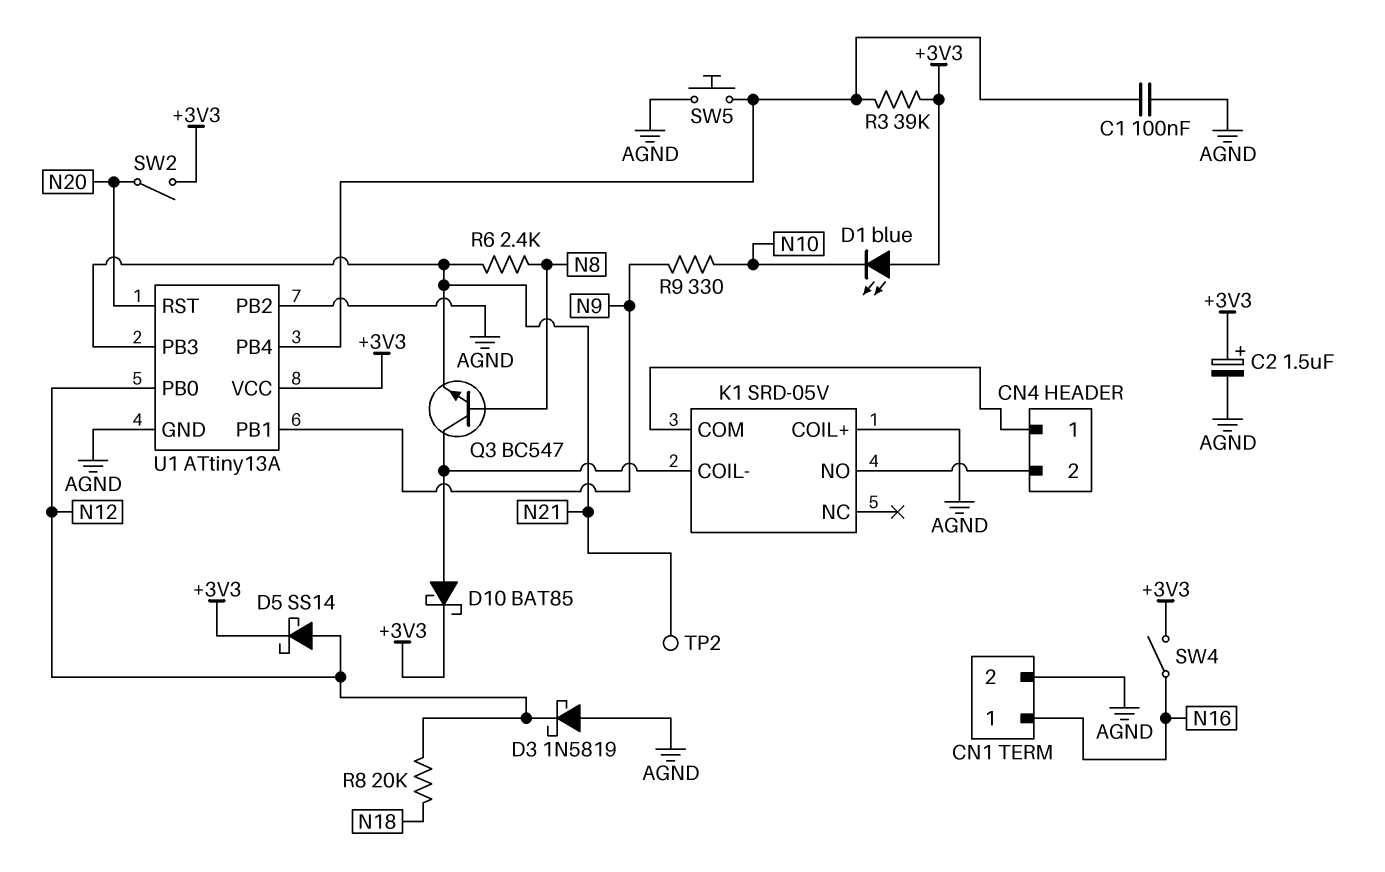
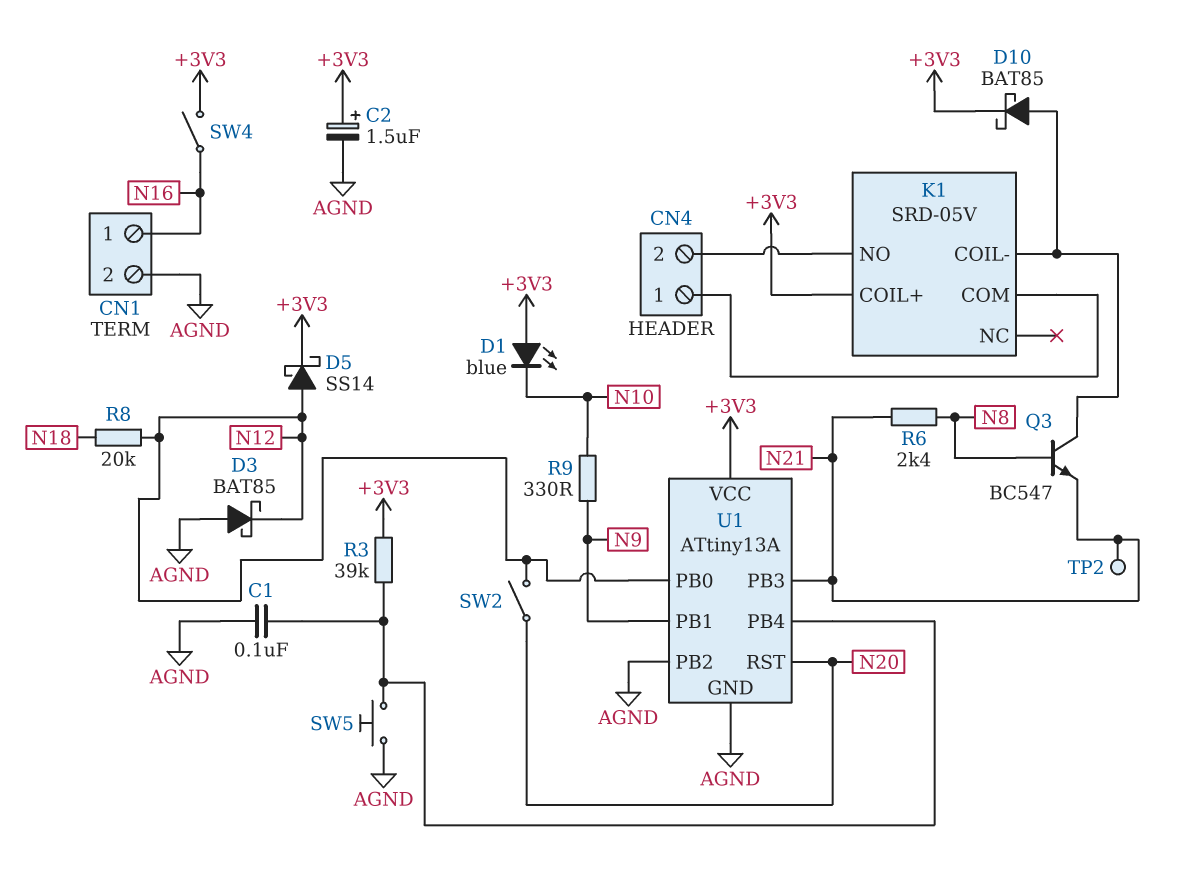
D3: schottky 1N5819 (A AGND, K N12) -> schottky BAT85 (A AGND, K N12)
K1 pin COIL+: AGND -> +3V3
SW2: switch (+3V3, N20) -> switch (N12, N20)

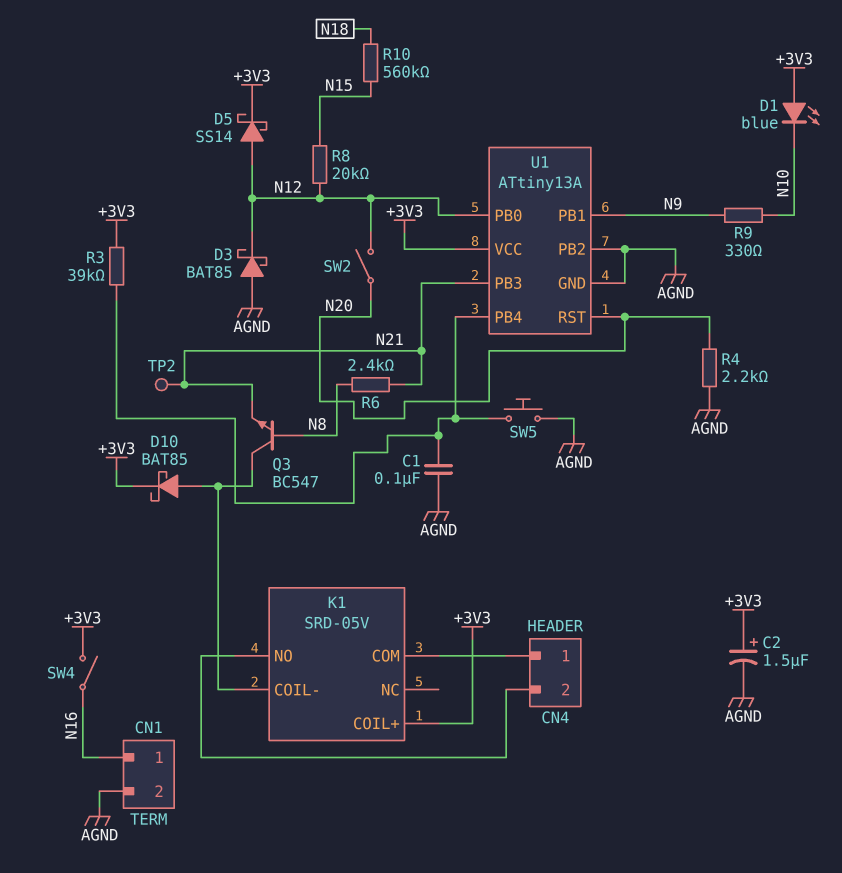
R4: none -> 2.2k (AGND, N20)
R8: 20k (N12, N18) -> 20k (N12, N15)
R10: none -> 560k (N15, N18)

